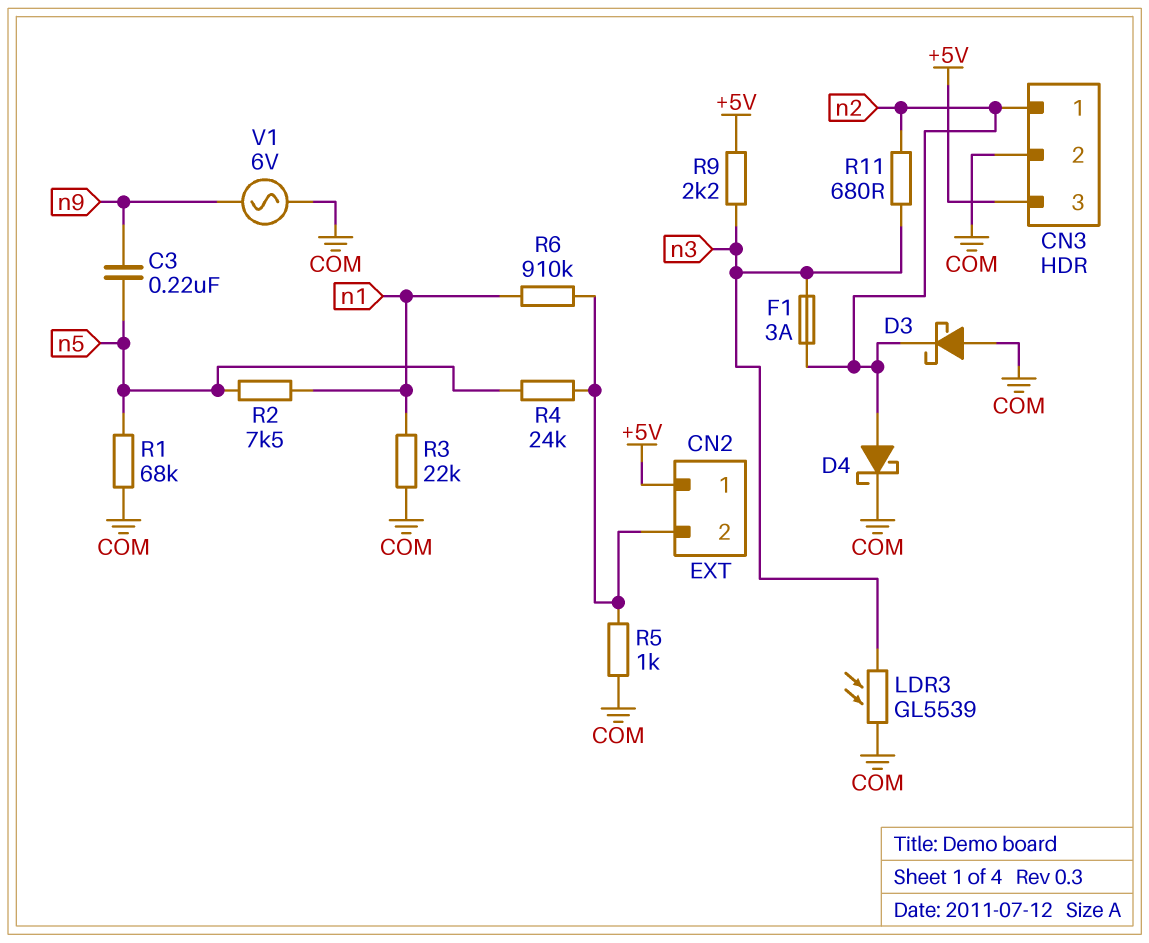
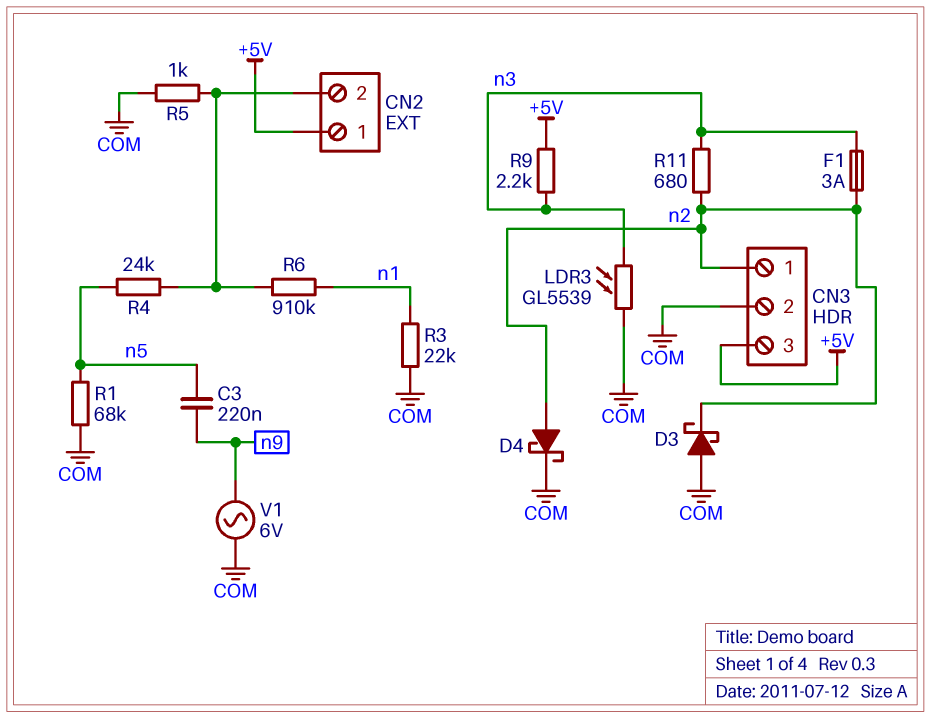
R2: 7.5k (n1, n5) -> none

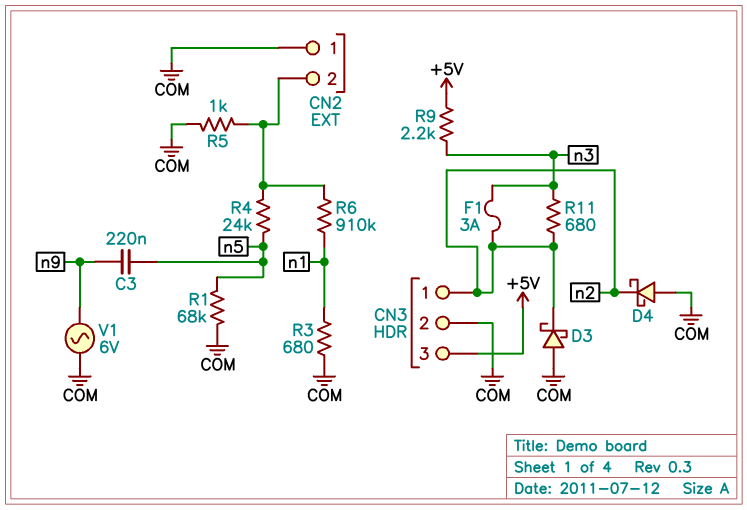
CN2 pin 1: +5V -> COM
D4: schottky (A n2, K COM) -> schottky (A COM, K n2)
LDR3: GL5539 (COM, n3) -> none
R3: 22k (COM, n1) -> 680 (COM, n1)

